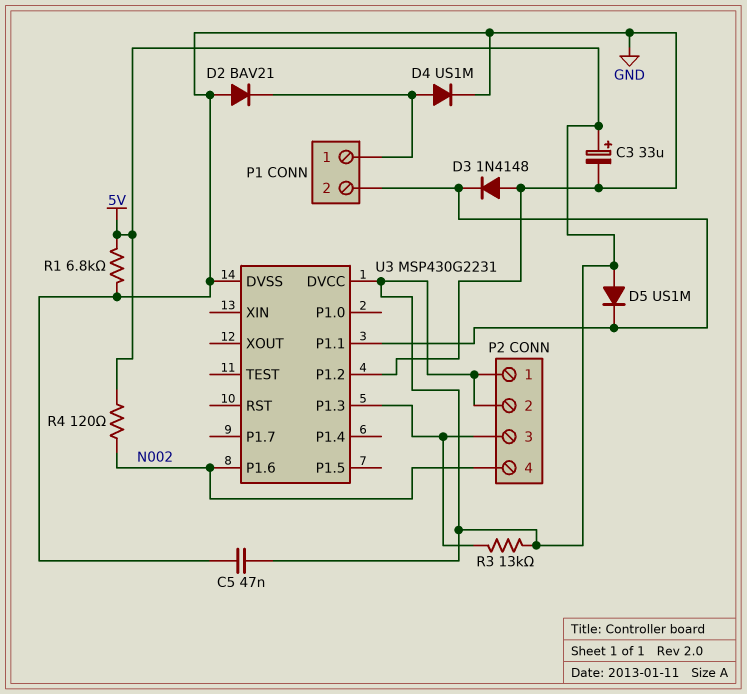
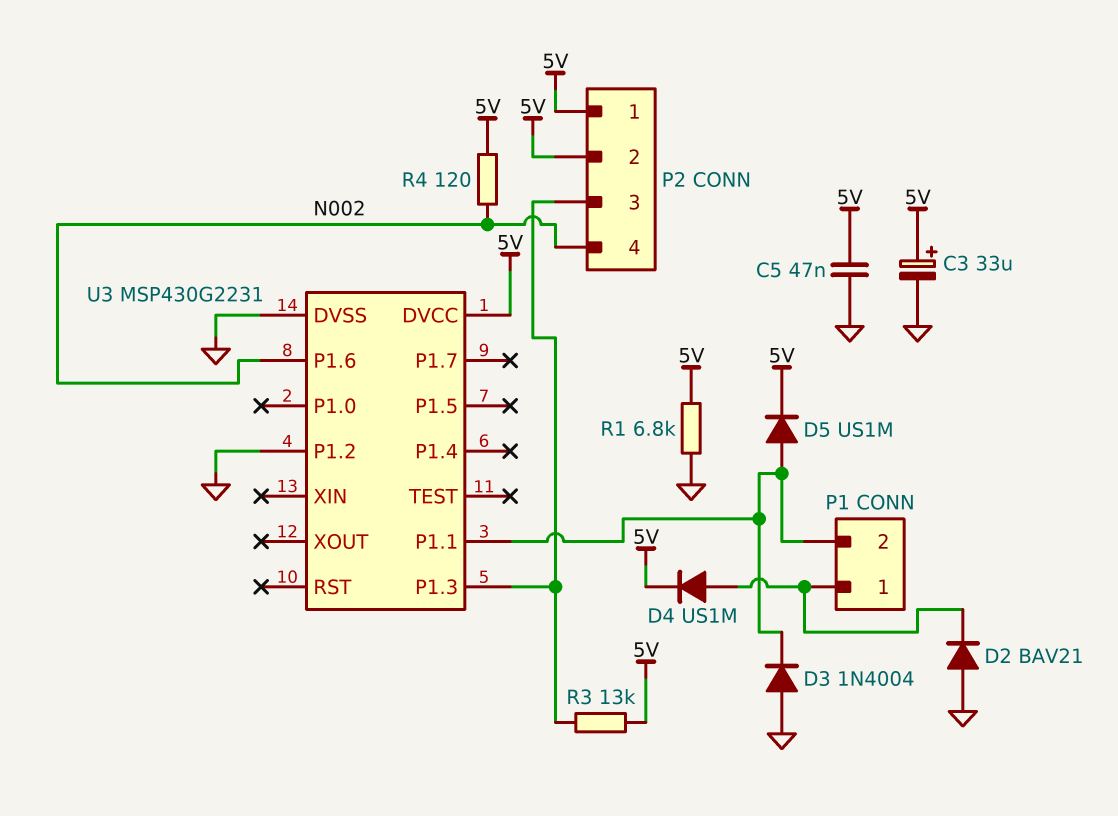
D3: diode 1N4148 (A GND, K P1/2) -> diode 1N4004 (A GND, K P1/2)
D4: diode US1M (A P1/1, K GND) -> diode US1M (A P1/1, K 5V)
D5: diode US1M (A 5V, K P1/2) -> diode US1M (A P1/2, K 5V)

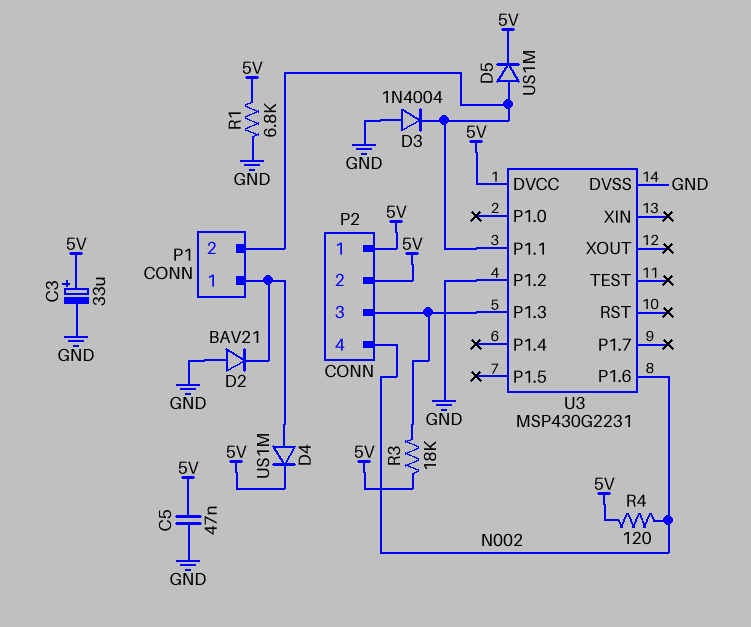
R3: 13k (5V, P2/3) -> 18k (5V, P2/3)

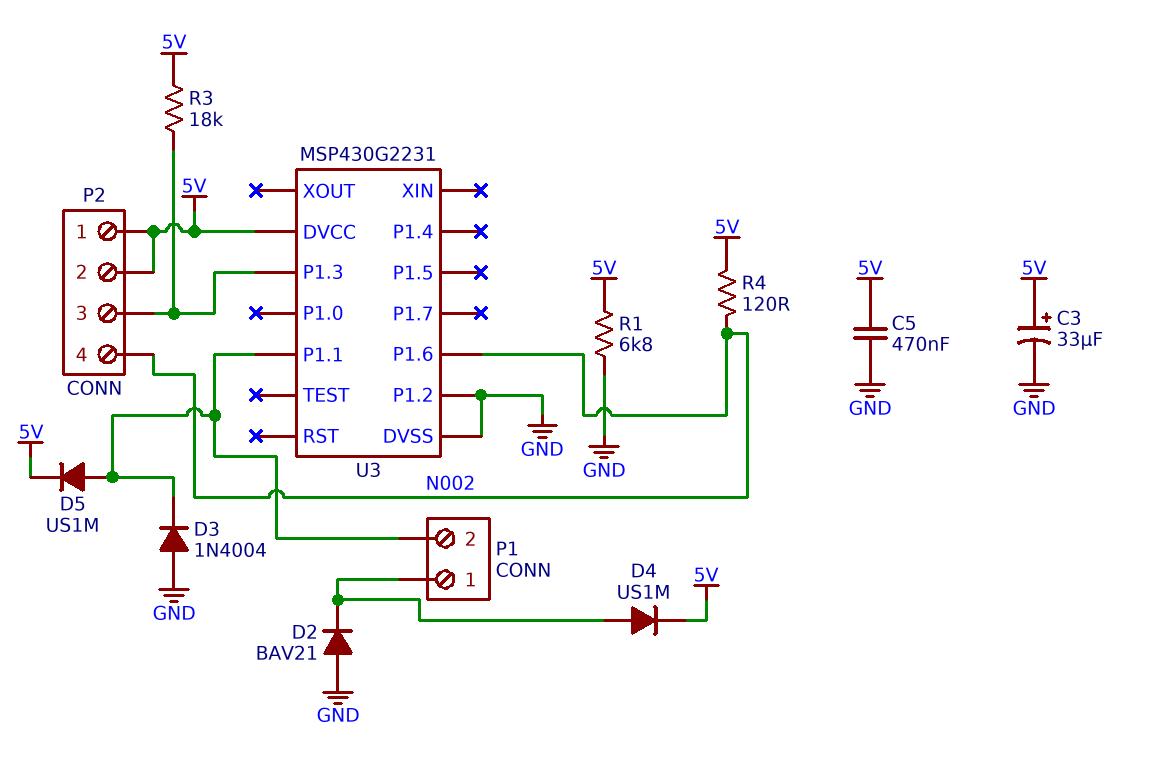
C5: 47nF (5V, GND) -> 470nF (5V, GND)

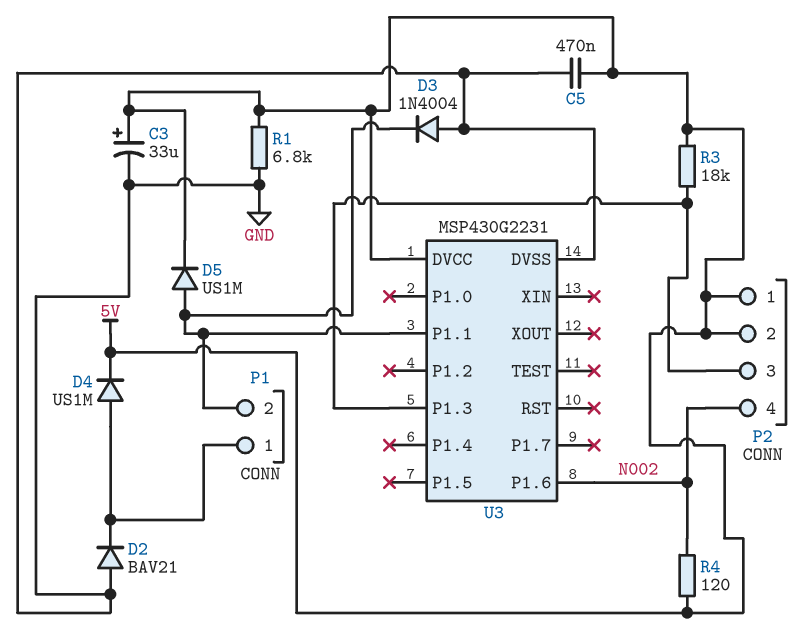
U3 pin P1.2: GND -> none

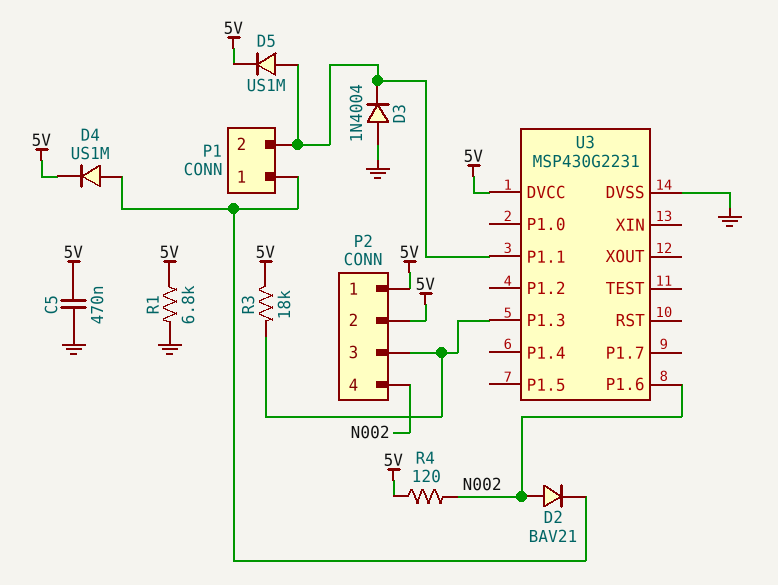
C3: 33uF (plus 5V, minus GND) -> none
D2: diode BAV21 (A GND, K P1/1) -> diode BAV21 (A N002, K P1/1)

